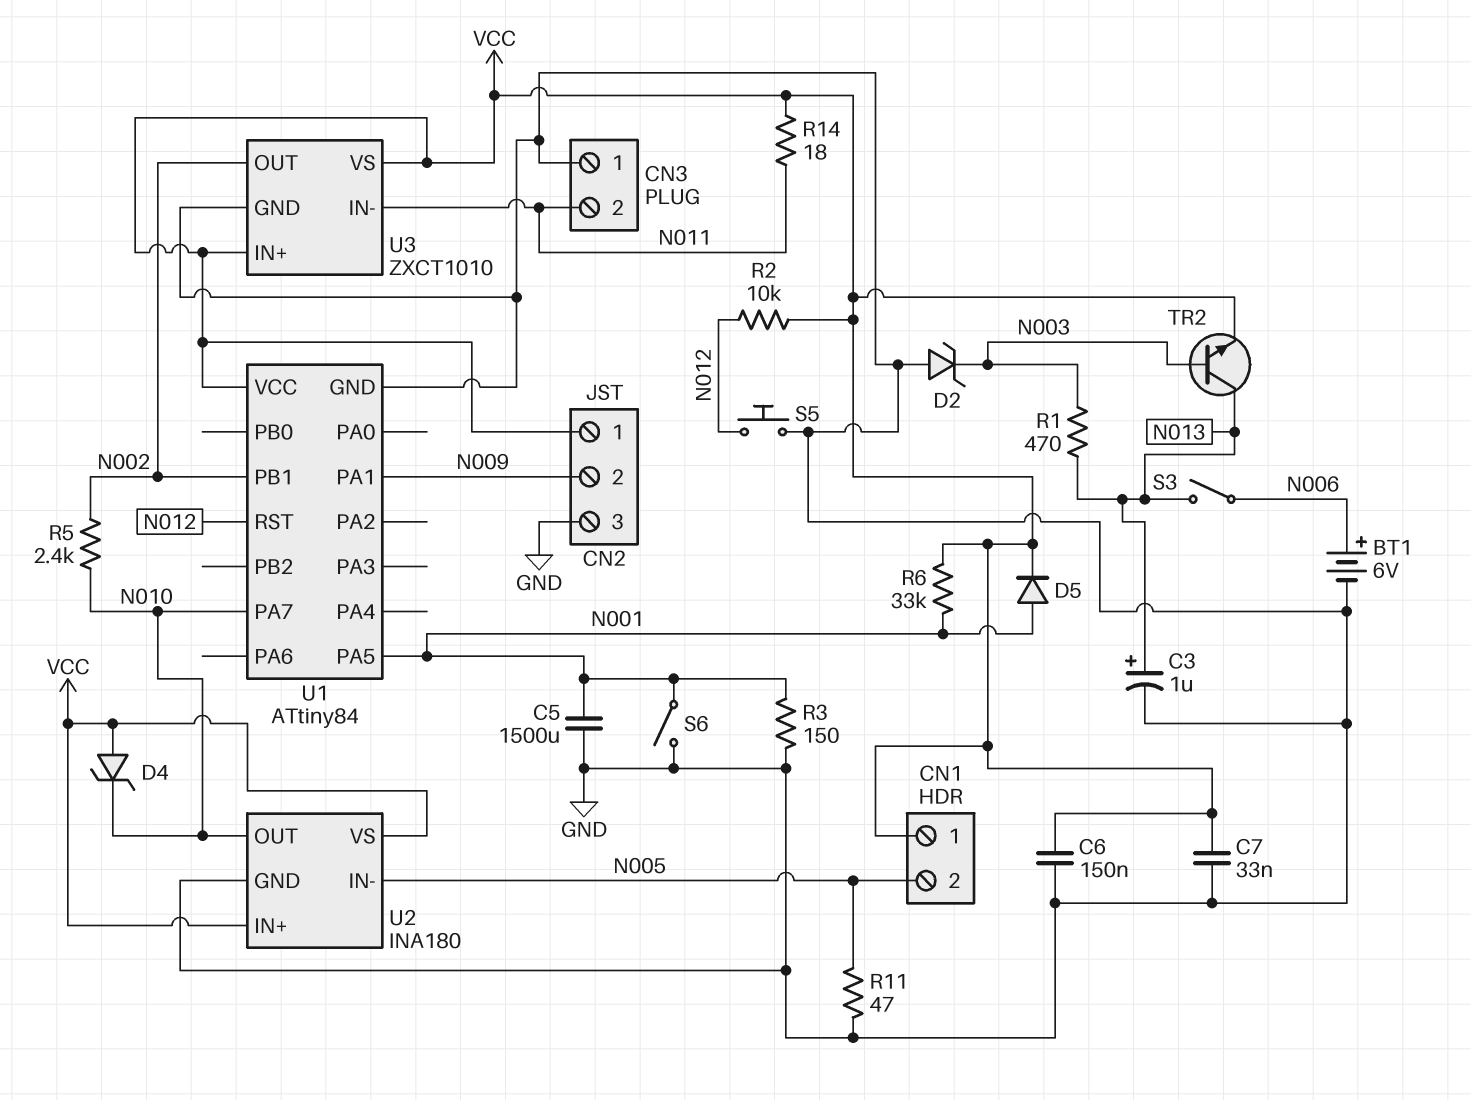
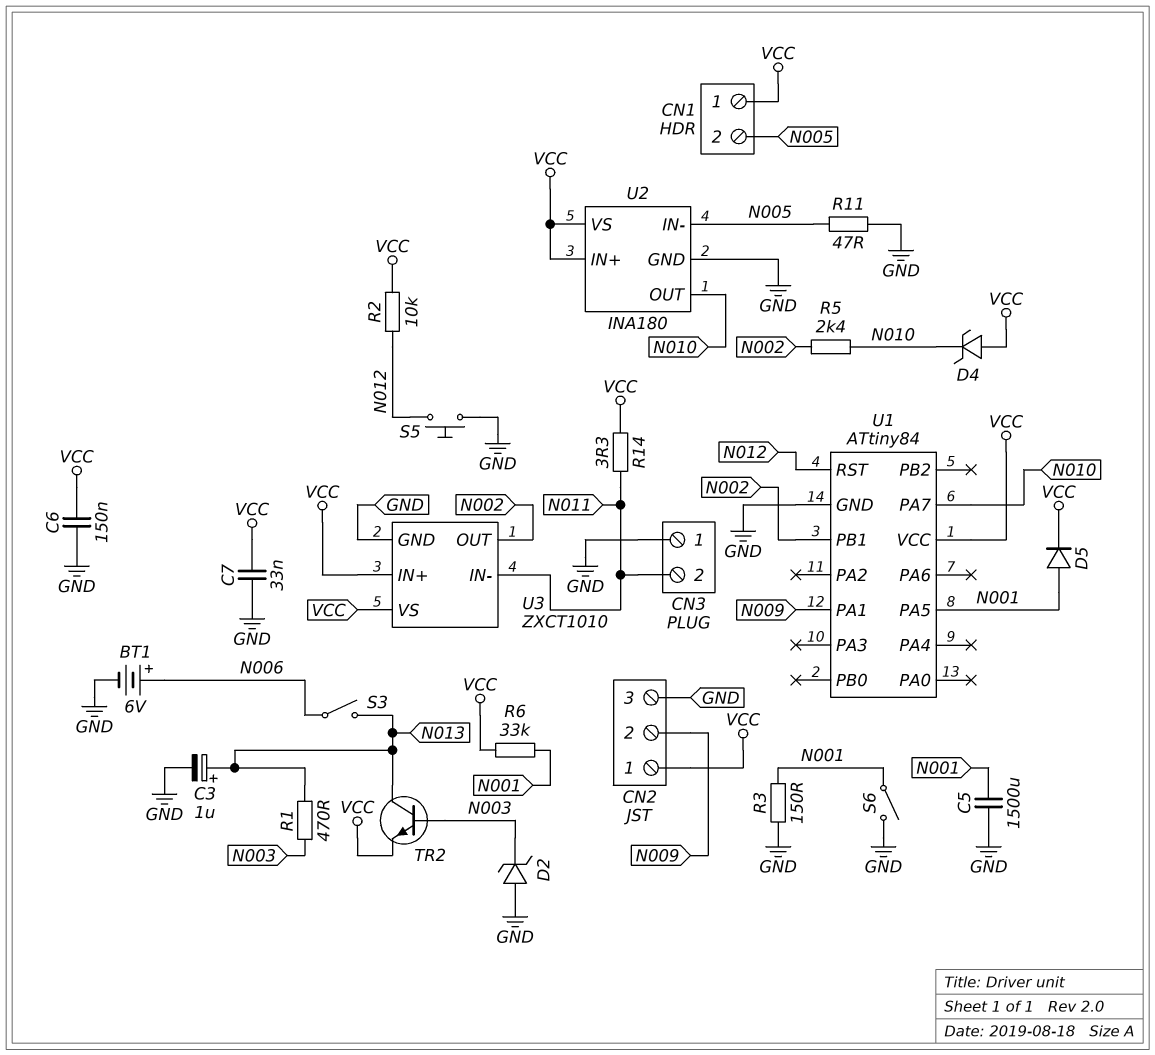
R14: 18 (N011, VCC) -> 3.3 (N011, VCC)

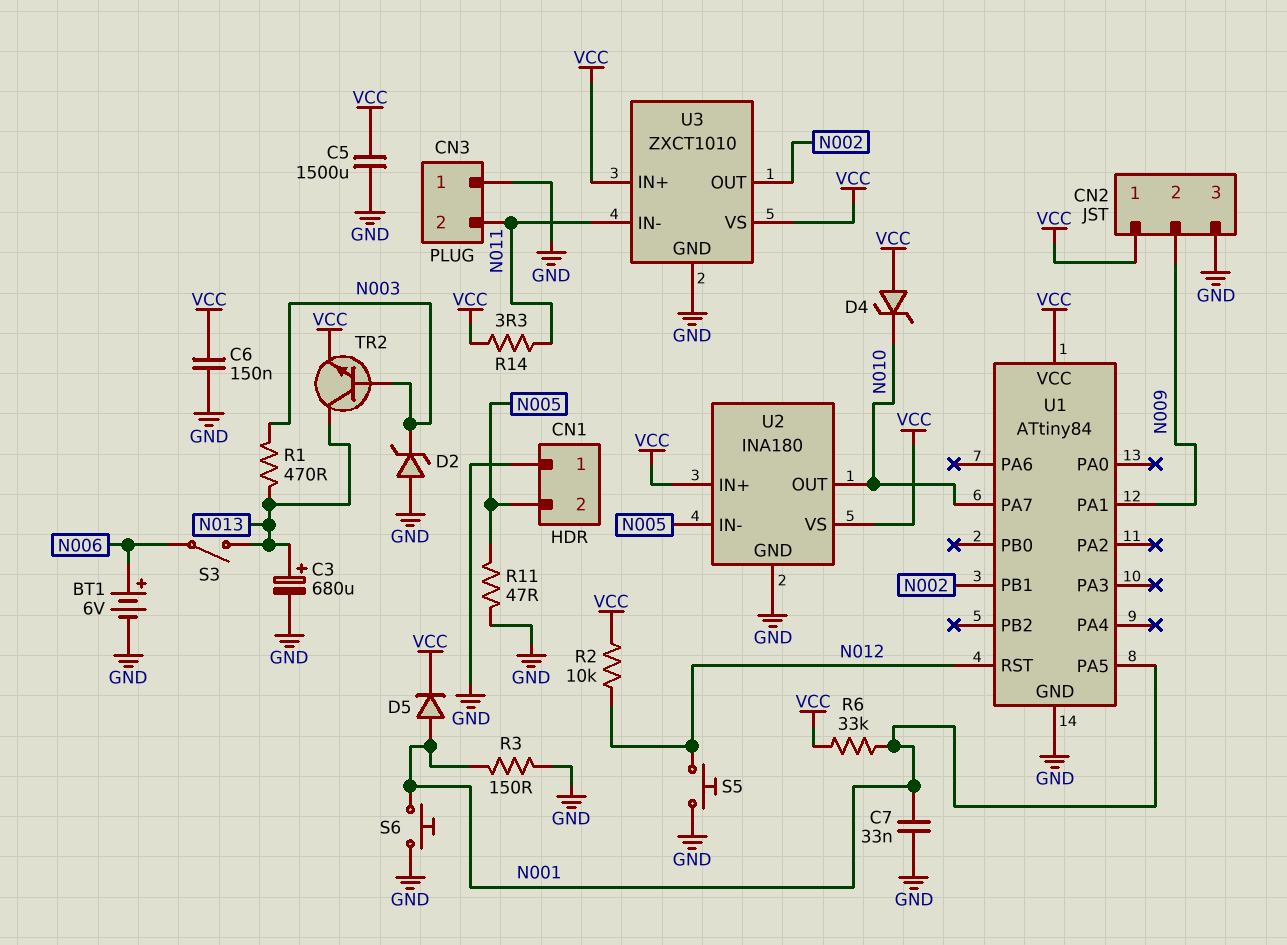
C3: 1uF (plus N013, minus GND) -> 680uF (plus N013, minus GND)
C5: 1500uF (GND, N001) -> 1500uF (GND, VCC)
C7: 33nF (GND, VCC) -> 33nF (GND, N001)
CN1 pin 1: VCC -> GND
R5: 2.4k (N002, N010) -> none
S6: switch (GND, N001) -> button (GND, N001)

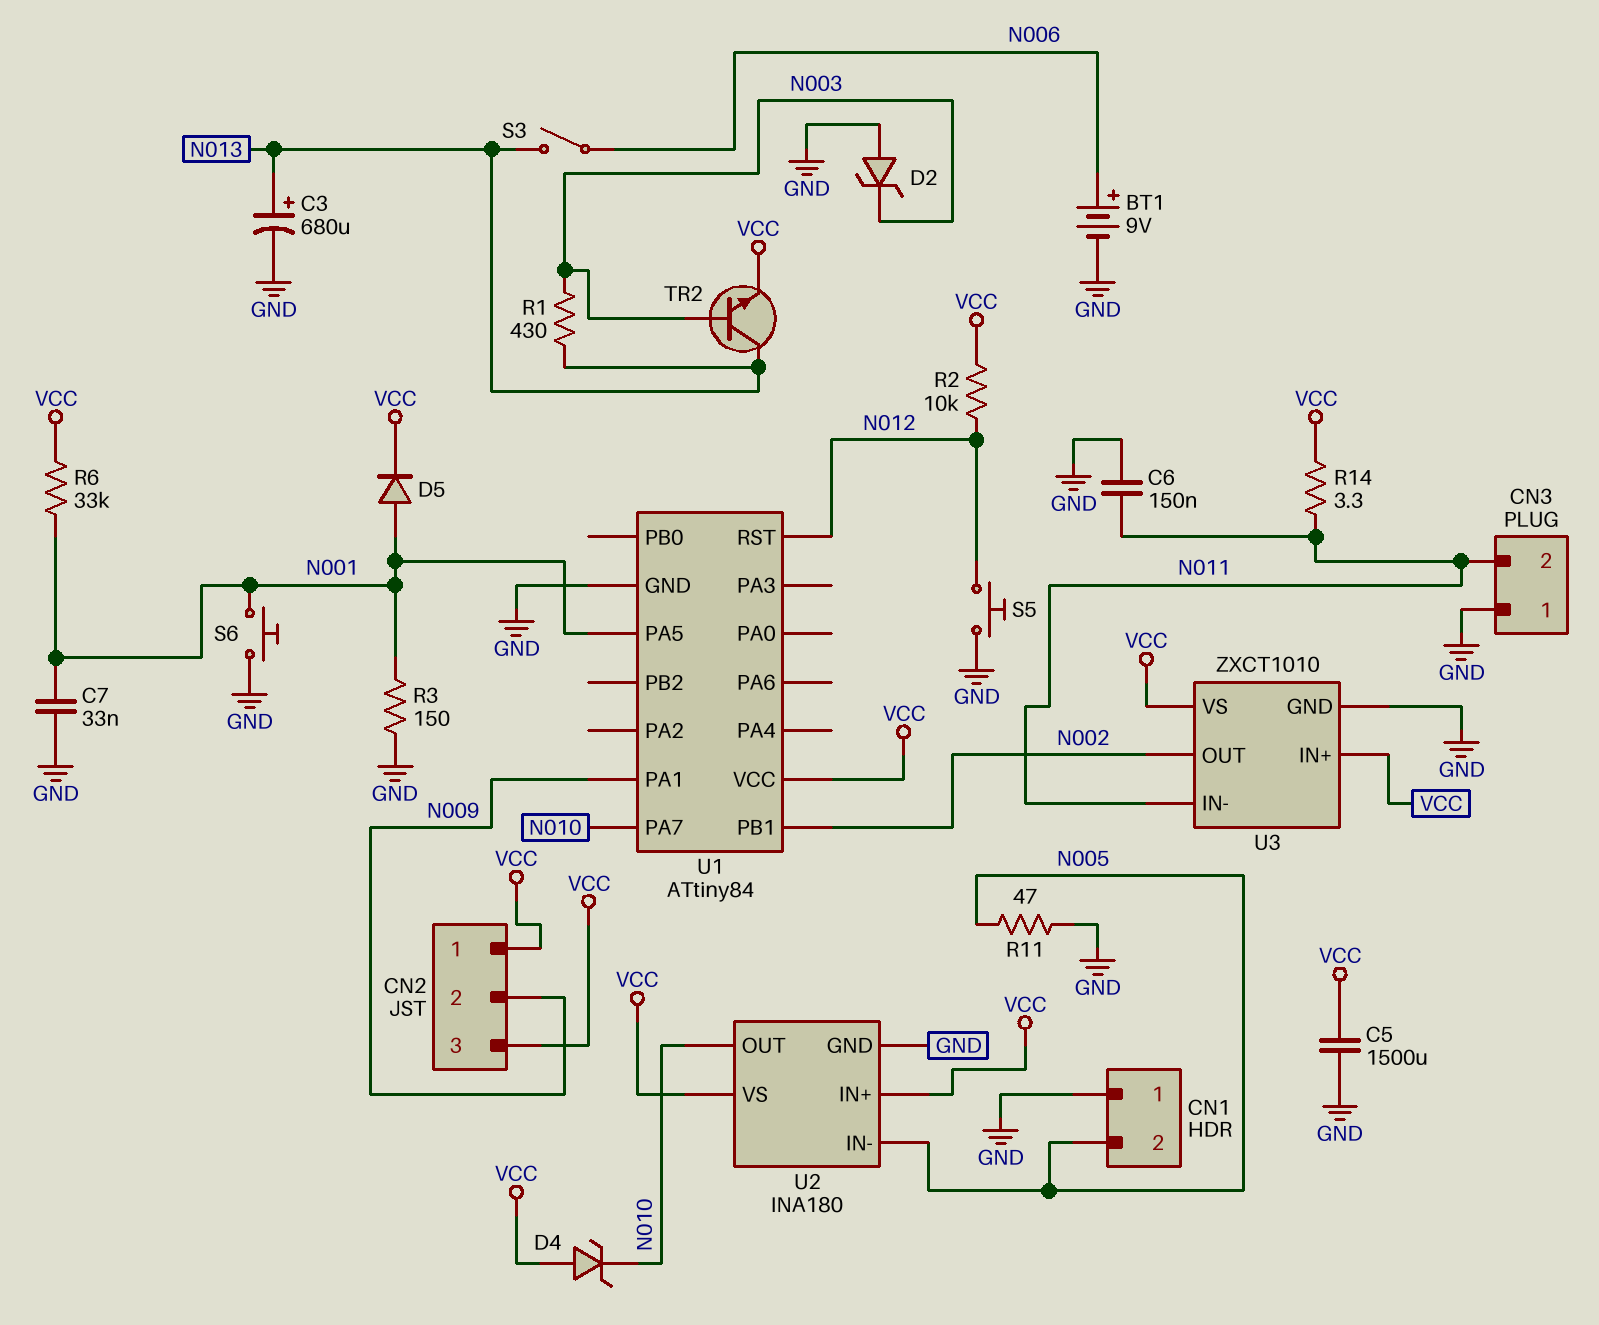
BT1: 6V (plus N006, minus GND) -> 9V (plus N006, minus GND)
C6: 150nF (GND, VCC) -> 150nF (GND, N011)
CN2 pin 3: GND -> VCC
R1: 470 (N003, N013) -> 430 (N003, N013)

